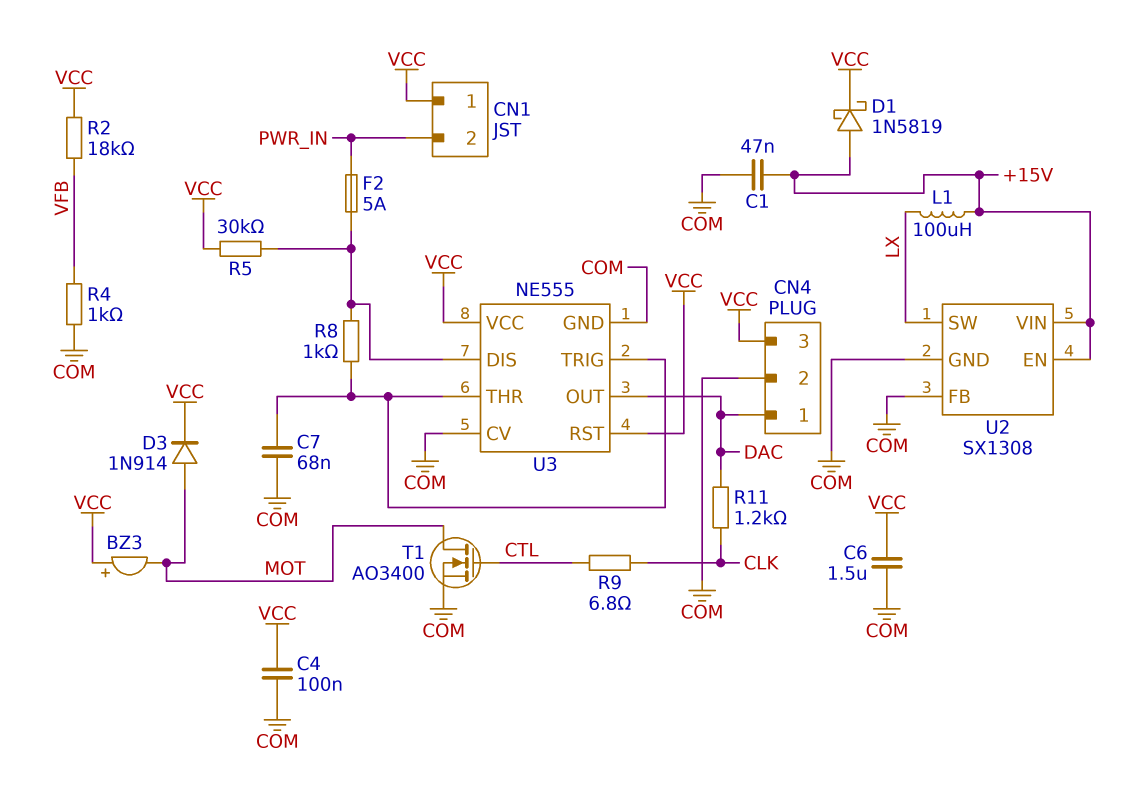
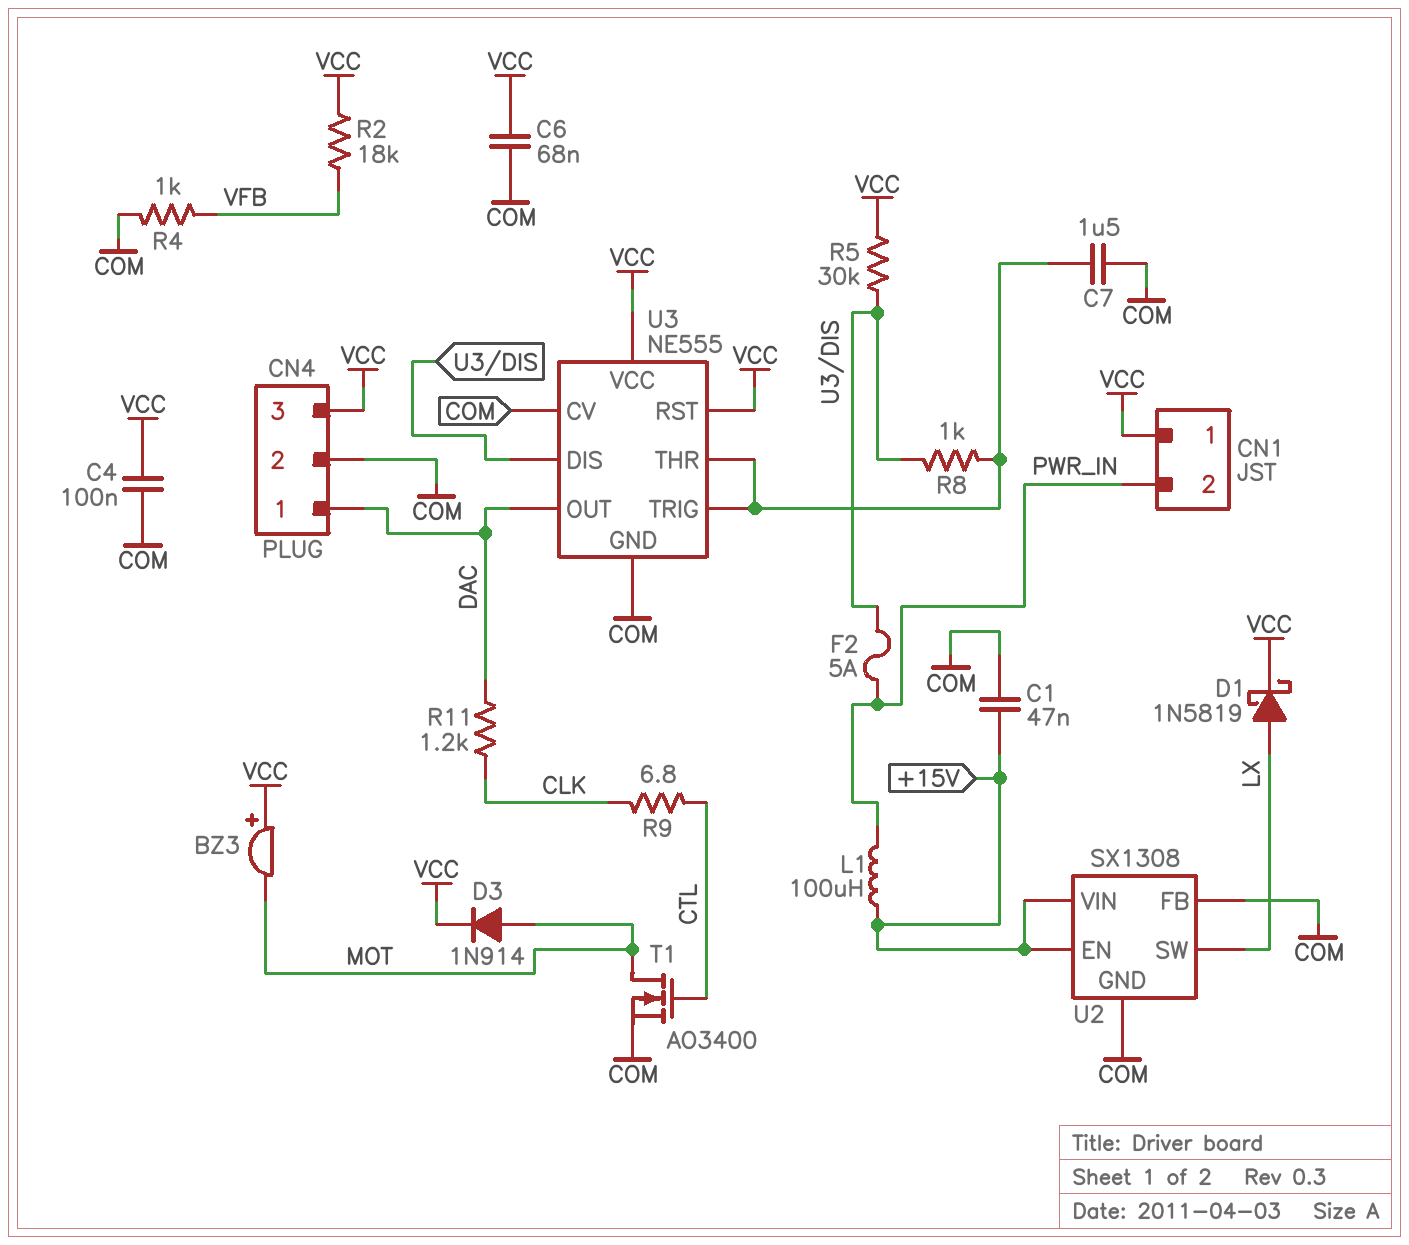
C6: 1.5uF (COM, VCC) -> 68nF (COM, VCC)
C7: 68nF (COM, U3/THR) -> 1.5uF (COM, U3/THR)
D1: schottky 1N5819 (A +15V, K VCC) -> schottky 1N5819 (A LX, K VCC)
L1: 100uH (+15V, LX) -> 100uH (+15V, PWR_IN)

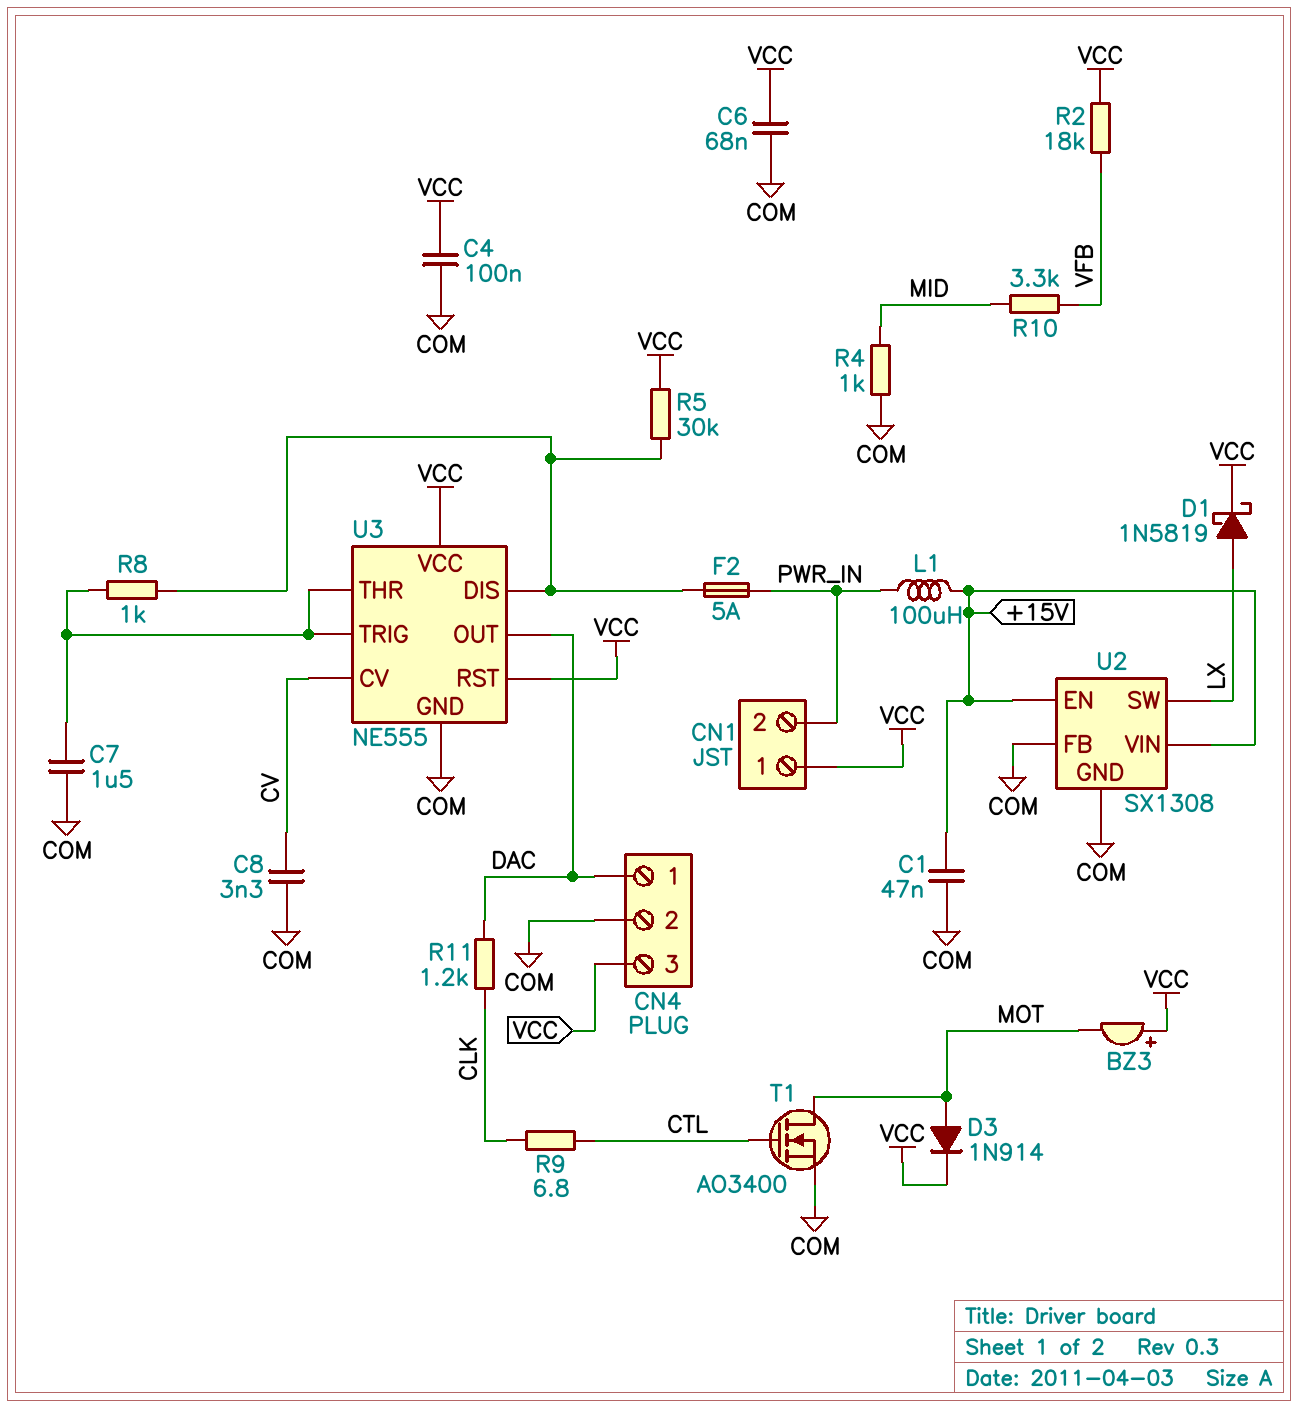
C8: none -> 3.3nF (COM, CV)
R4: 1k (COM, VFB) -> 1k (COM, MID)
R10: none -> 3.3k (MID, VFB)
U3 pin CV: COM -> CV

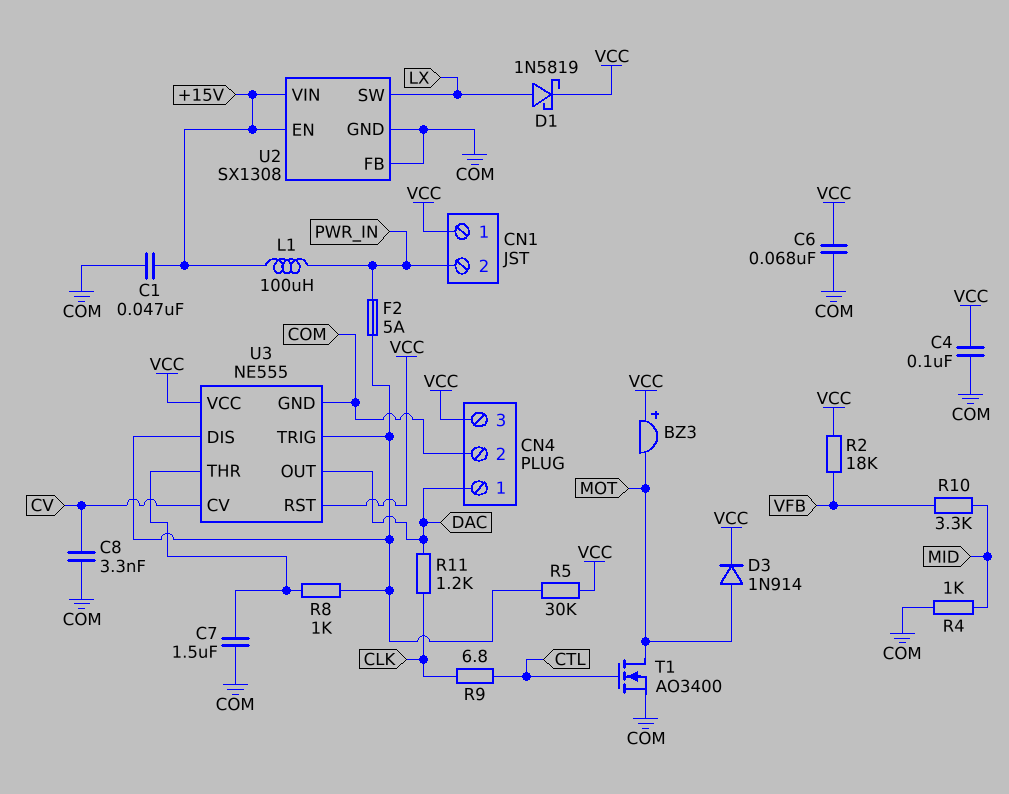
U3 pin TRIG: U3/THR -> U3/DIS

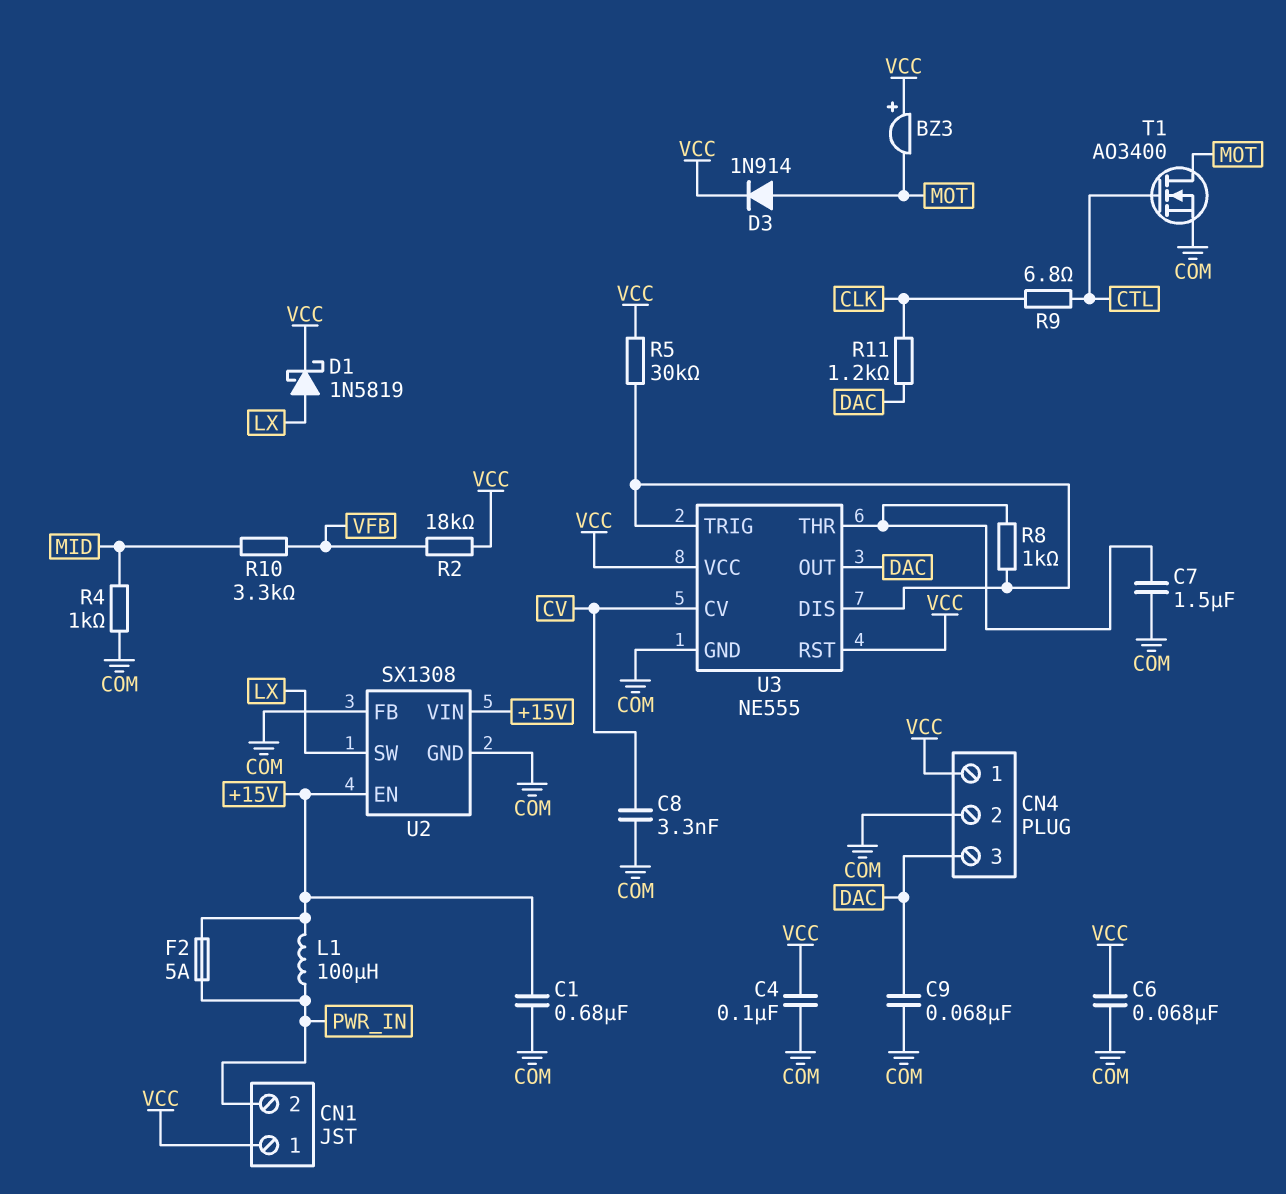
C1: 47nF (+15V, COM) -> 680nF (+15V, COM)
C9: none -> 68nF (COM, DAC)
CN4 pin 1: DAC -> VCC
CN4 pin 3: VCC -> DAC
F2: 5A (PWR_IN, U3/DIS) -> 5A (+15V, PWR_IN)

